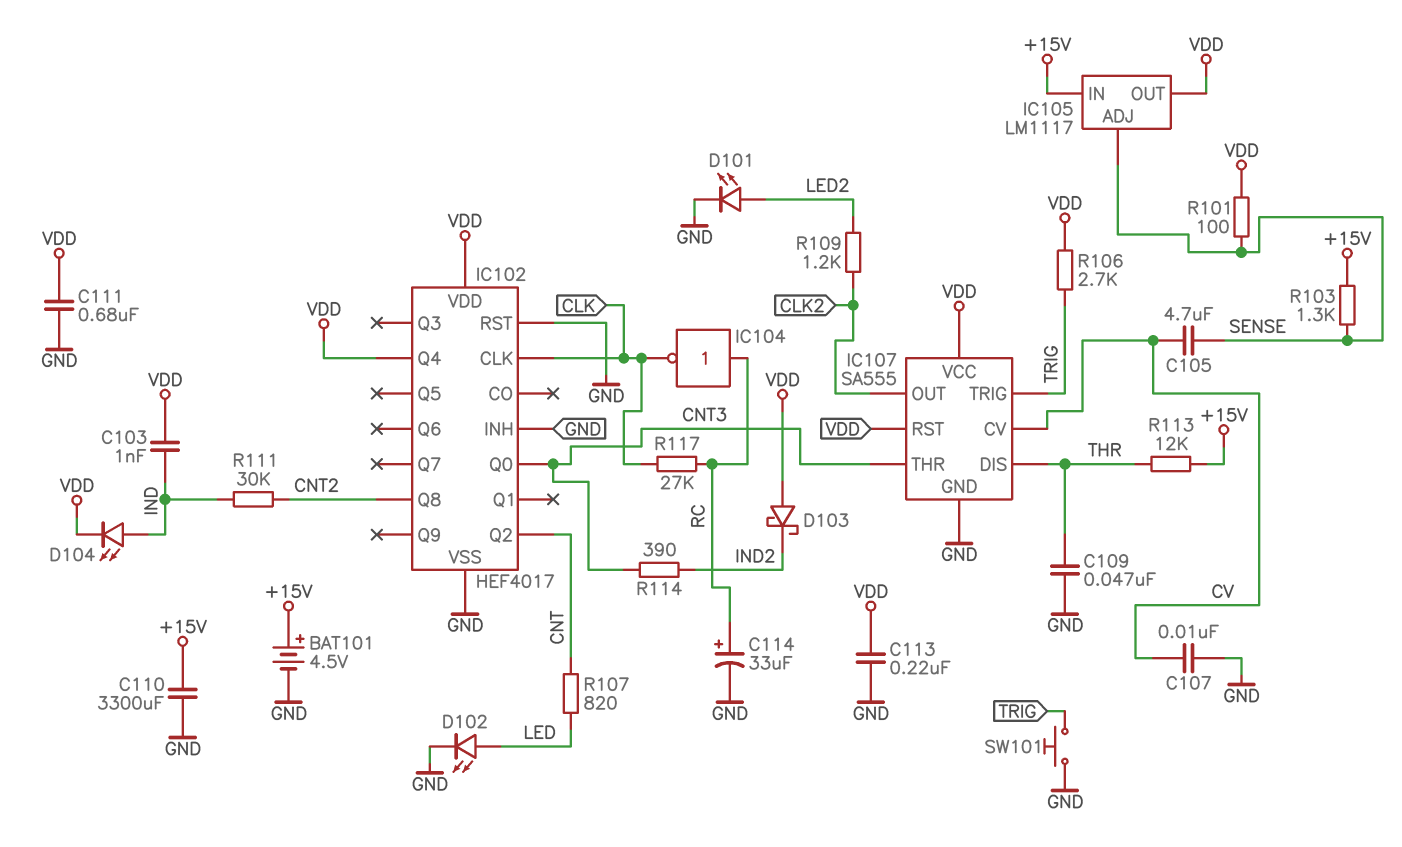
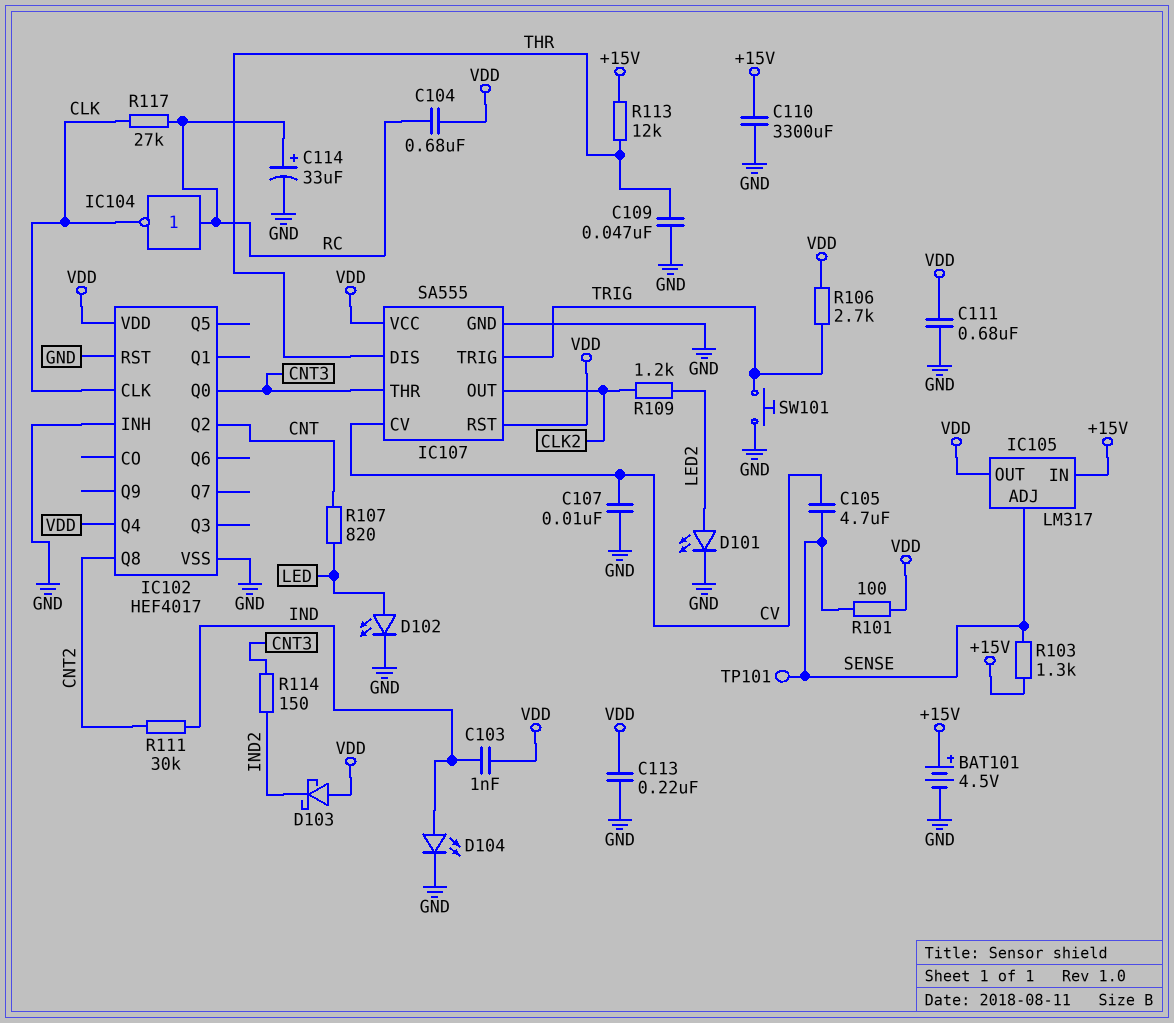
C104: none -> 680nF (RC, VDD)
D104: LED (A IND, K VDD) -> LED (A IND, K GND)
IC105: LM1117 -> LM317
R114: 390 (CNT3, IND2) -> 150 (CNT3, IND2)
TP101: none -> test point (SENSE)

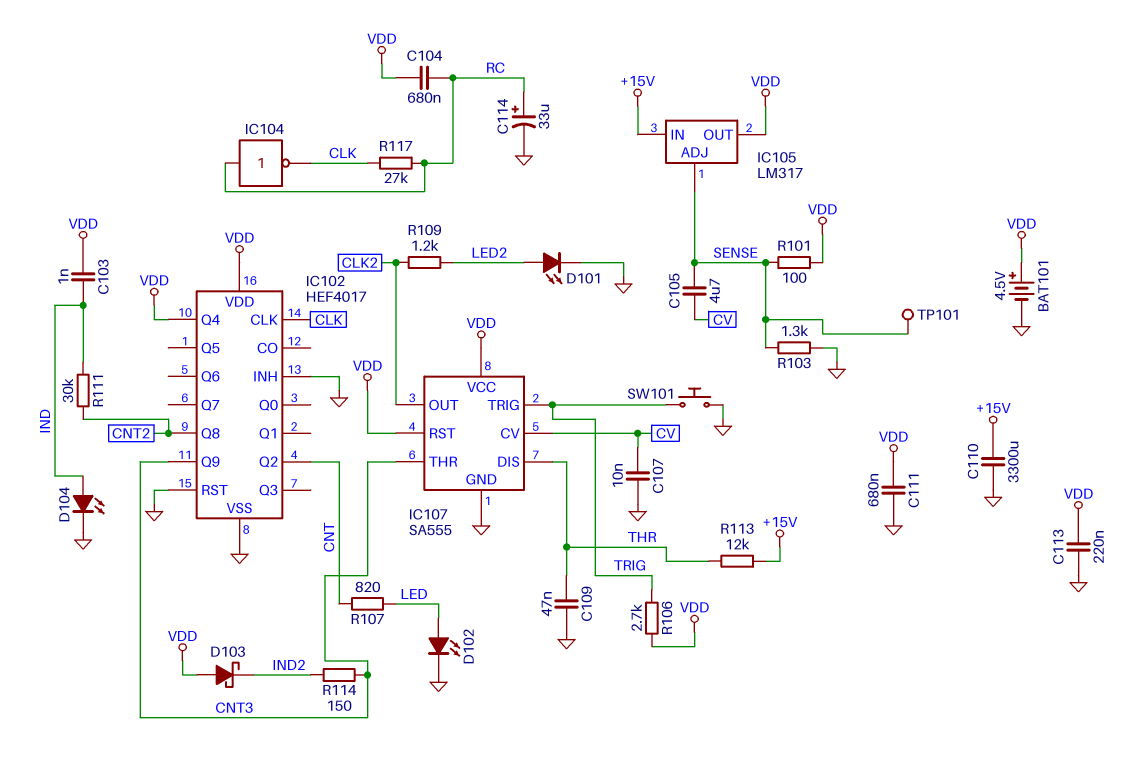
BAT101: 4.5V (plus +15V, minus GND) -> 4.5V (plus VDD, minus GND)
IC102 pin Q0: CNT3 -> none
IC102 pin Q9: none -> CNT3
R103: 1.3k (+15V, SENSE) -> 1.3k (GND, SENSE)

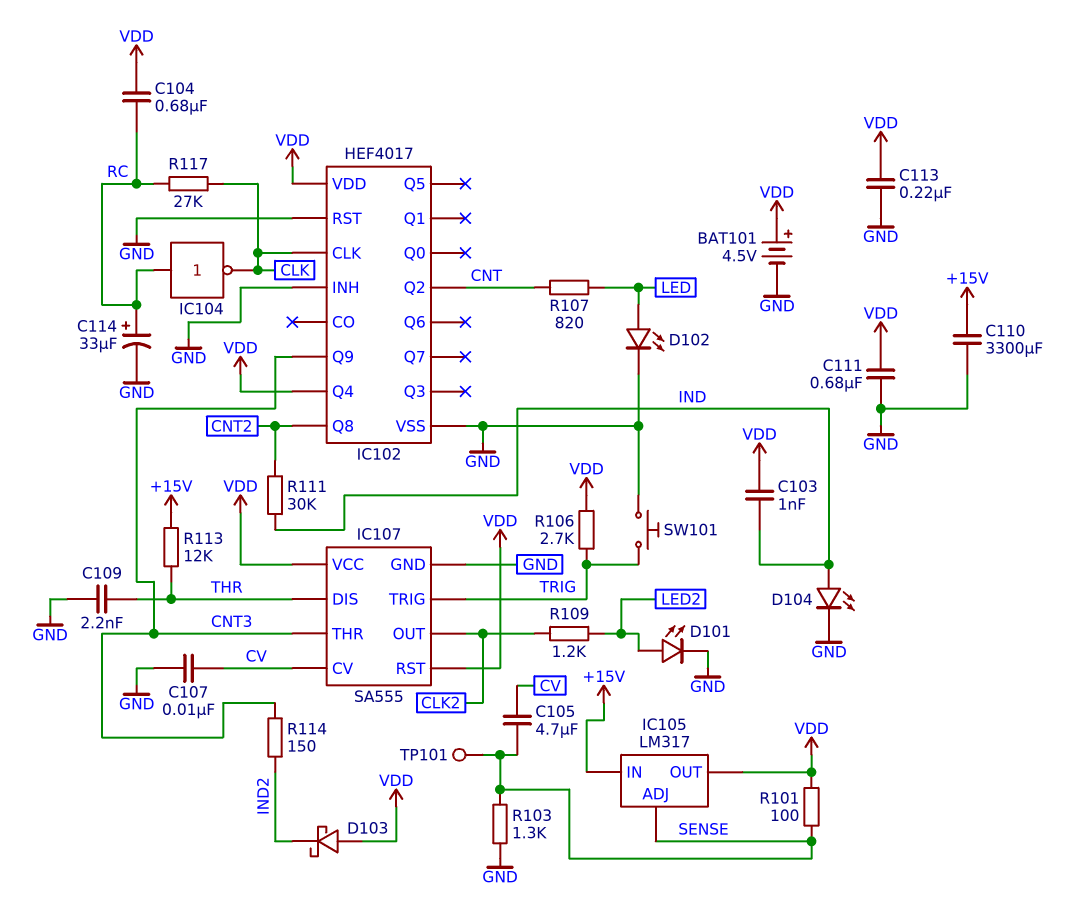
C109: 47nF (GND, THR) -> 2.2nF (GND, THR)

